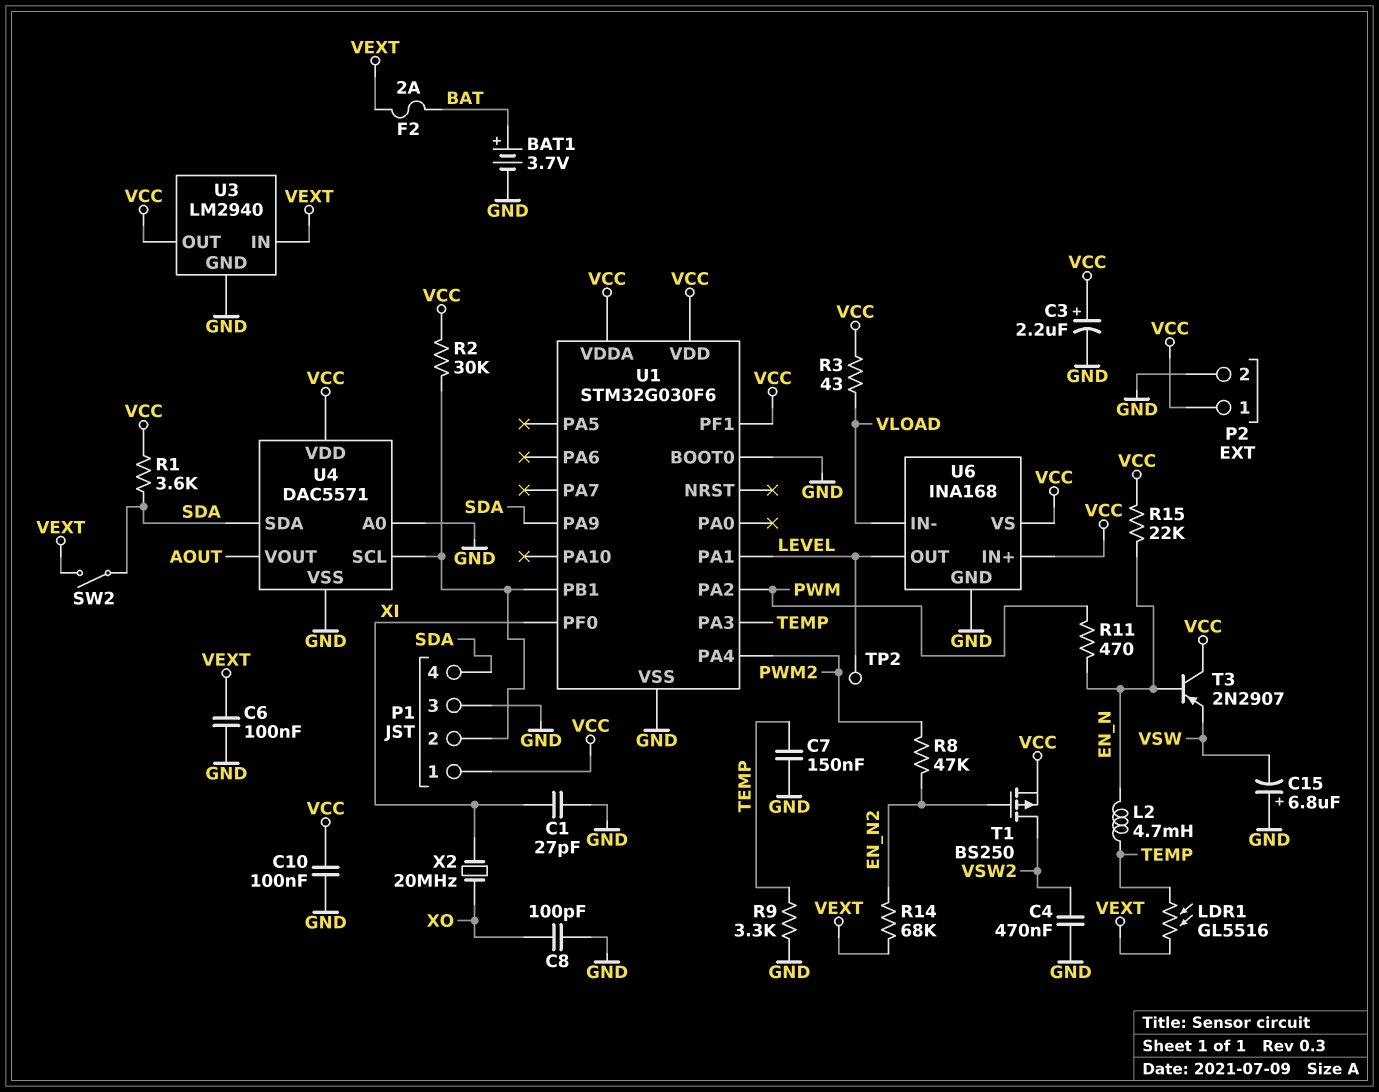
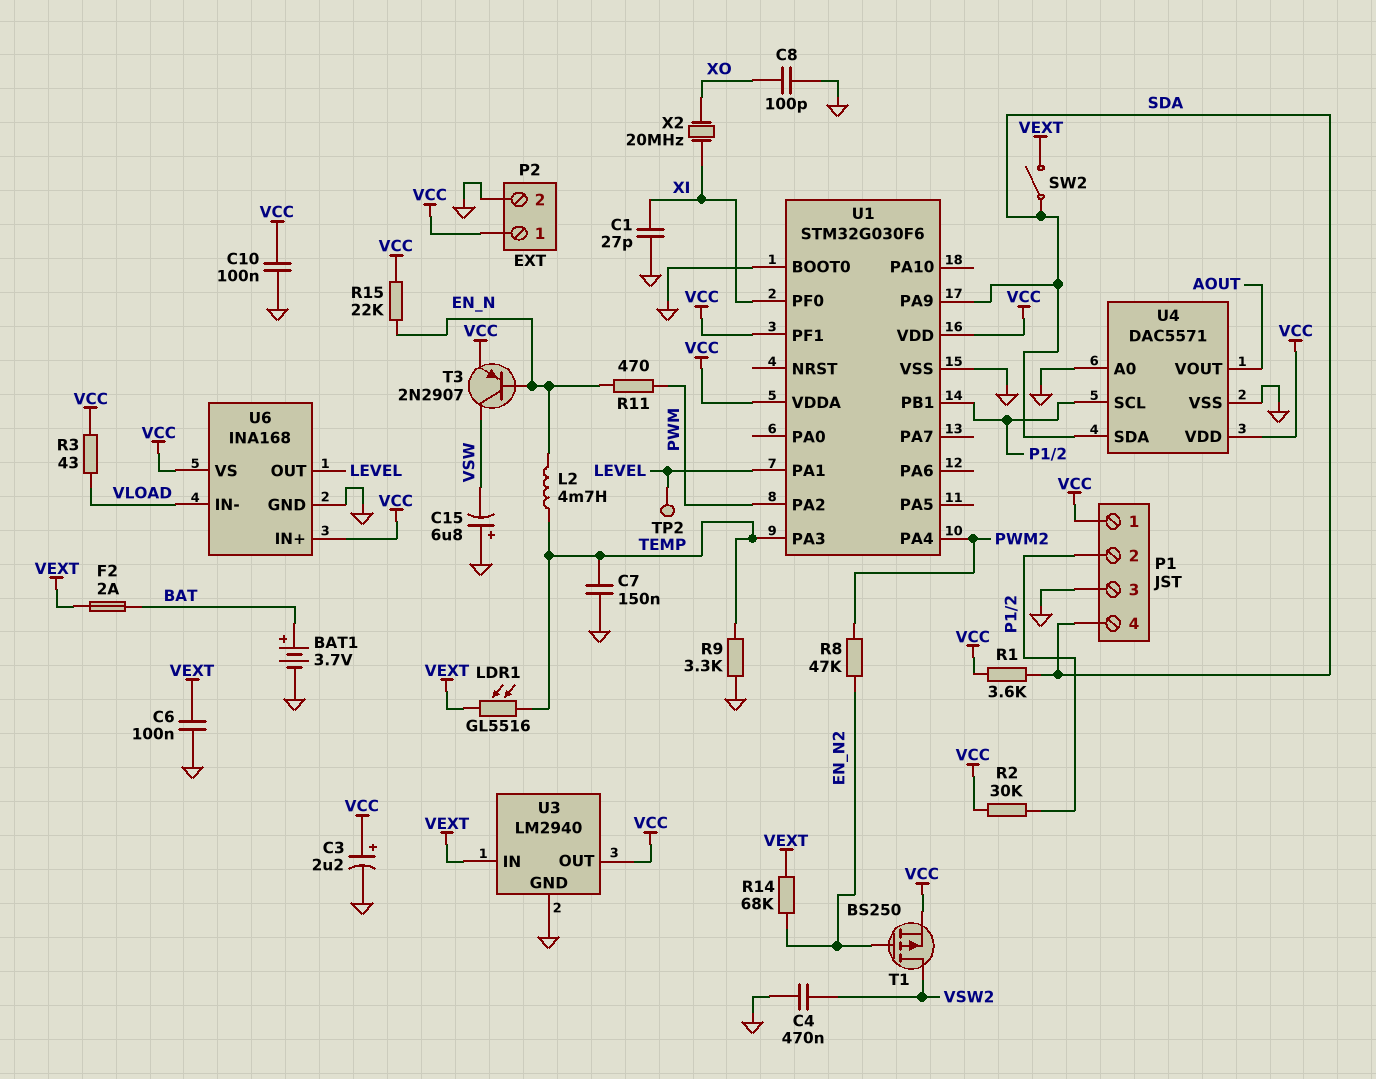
T3: PNP 2N2907 (B EN_N, C VCC, E VSW) -> PNP 2N2907 (B EN_N, C VSW, E VCC)

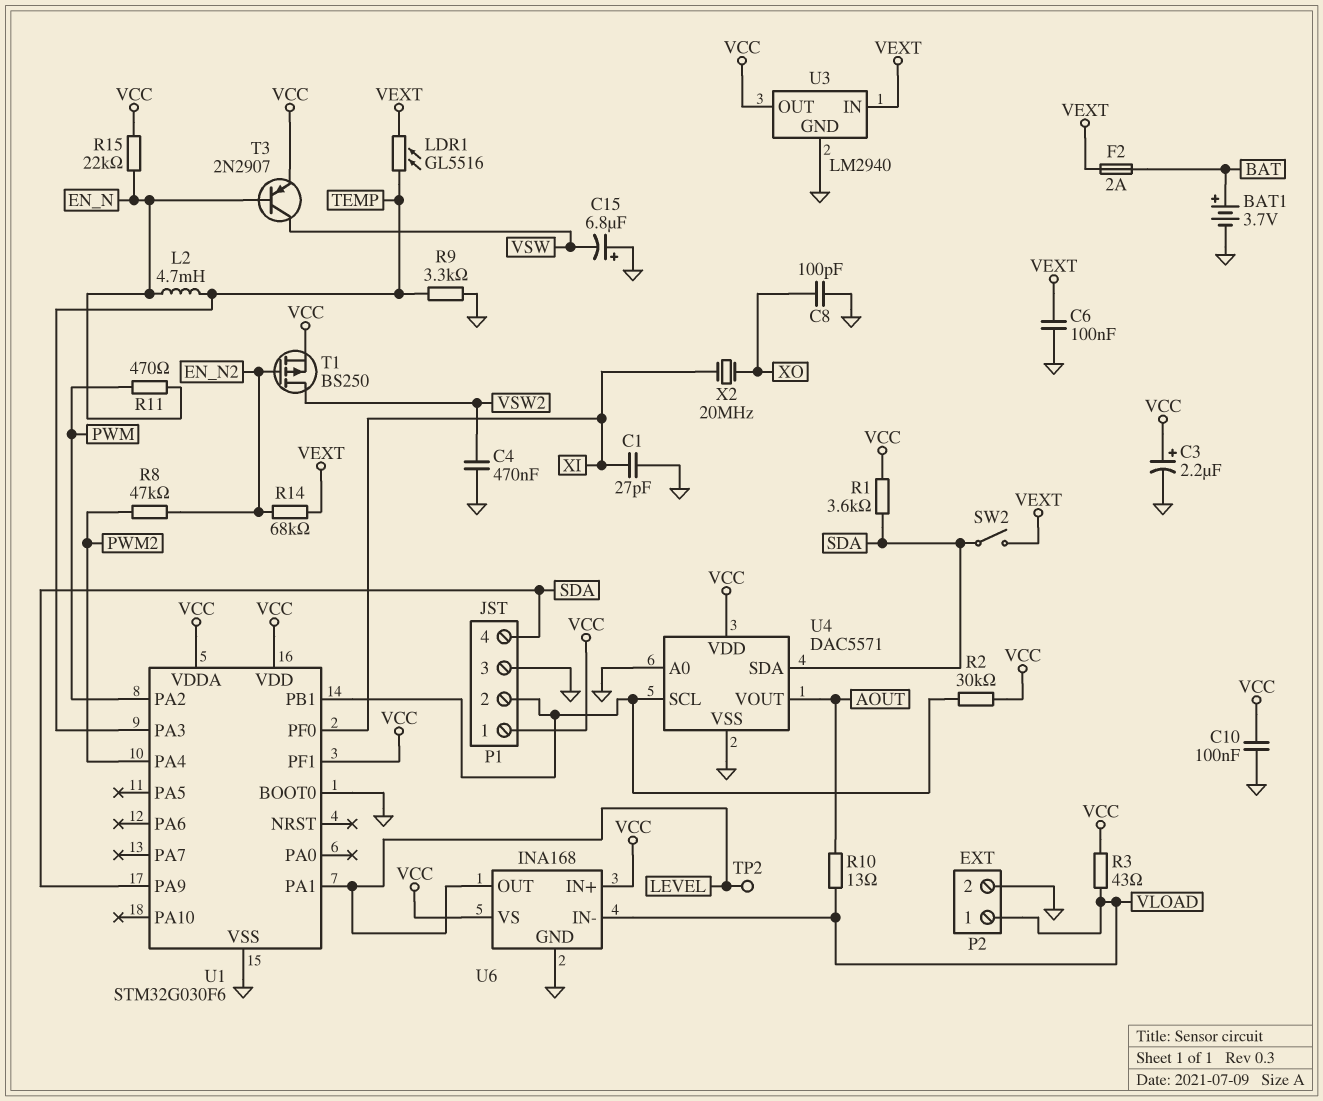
C7: 150nF (GND, TEMP) -> none
P2 pin 1: VCC -> VLOAD
R10: none -> 13 (AOUT, VLOAD)

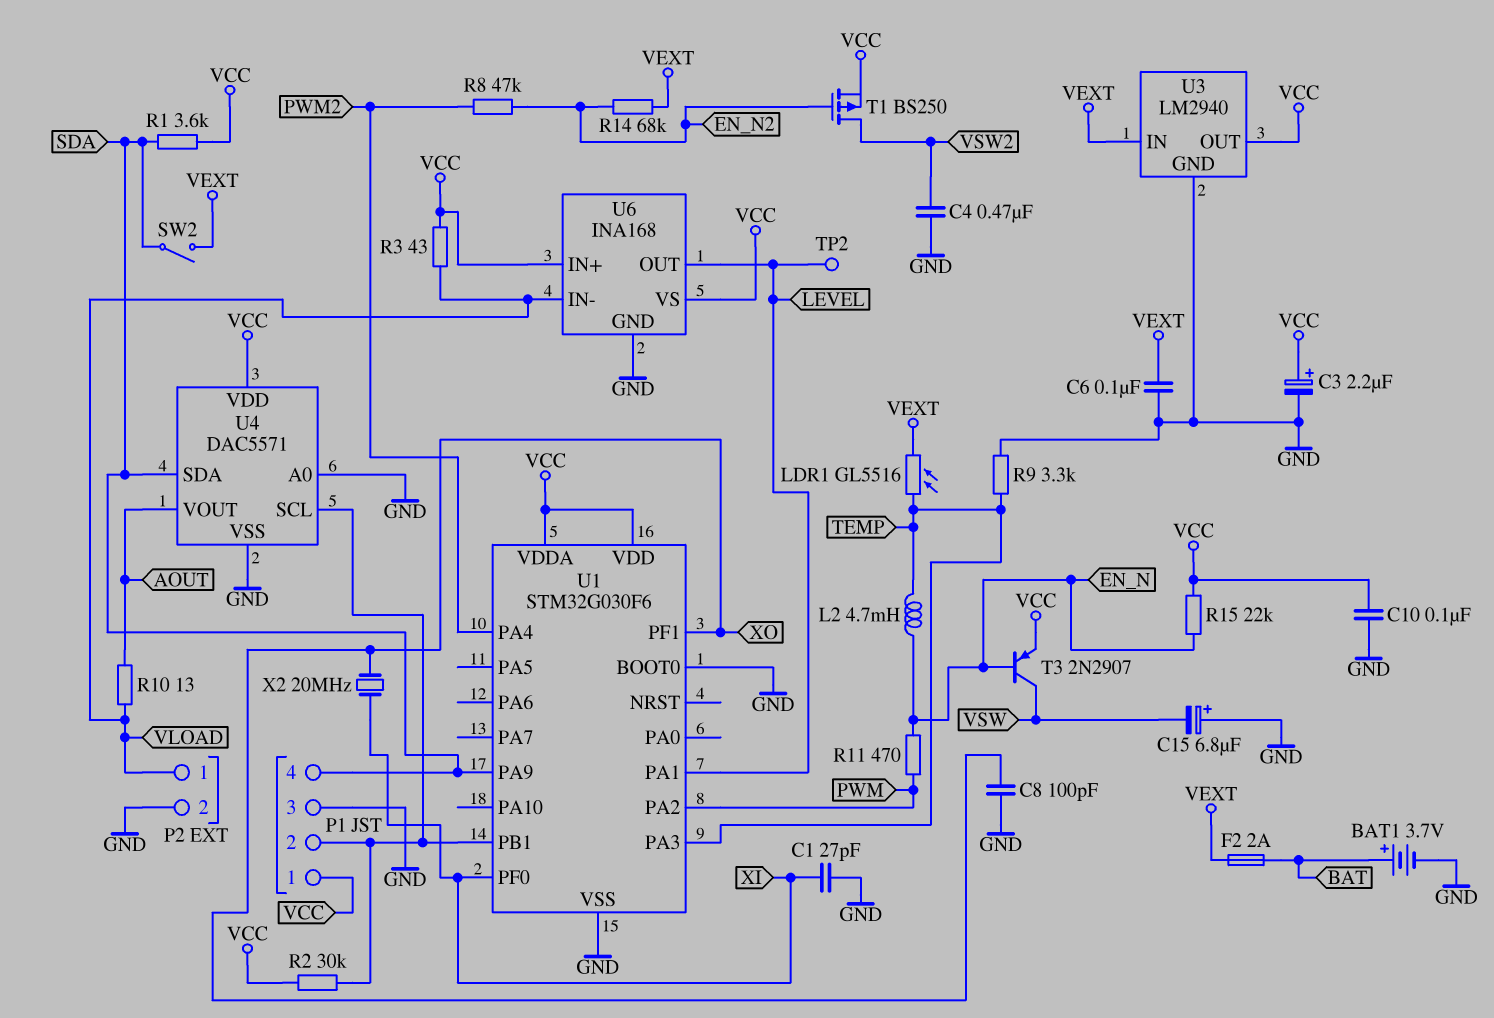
U1 pin PF1: VCC -> XO

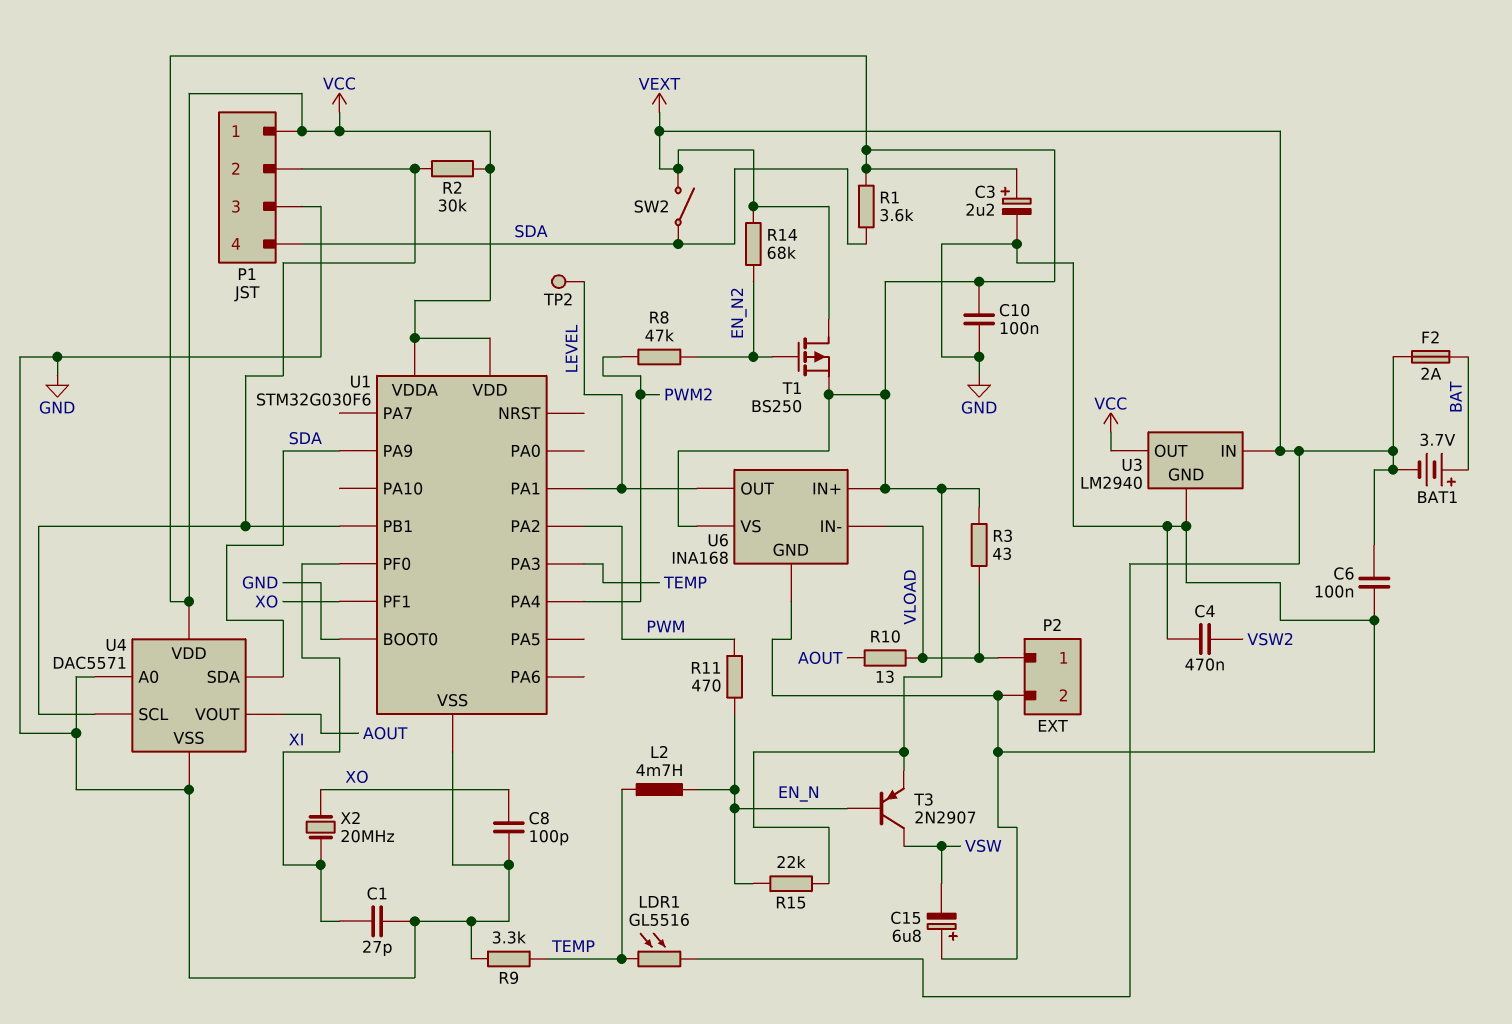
BAT1: 3.7V (plus BAT, minus GND) -> 3.7V (plus BAT, minus VEXT)
T1: PMOS BS250 (G EN_N2, D VSW2, S VCC) -> PMOS BS250 (G EN_N2, D VEXT, S VCC)

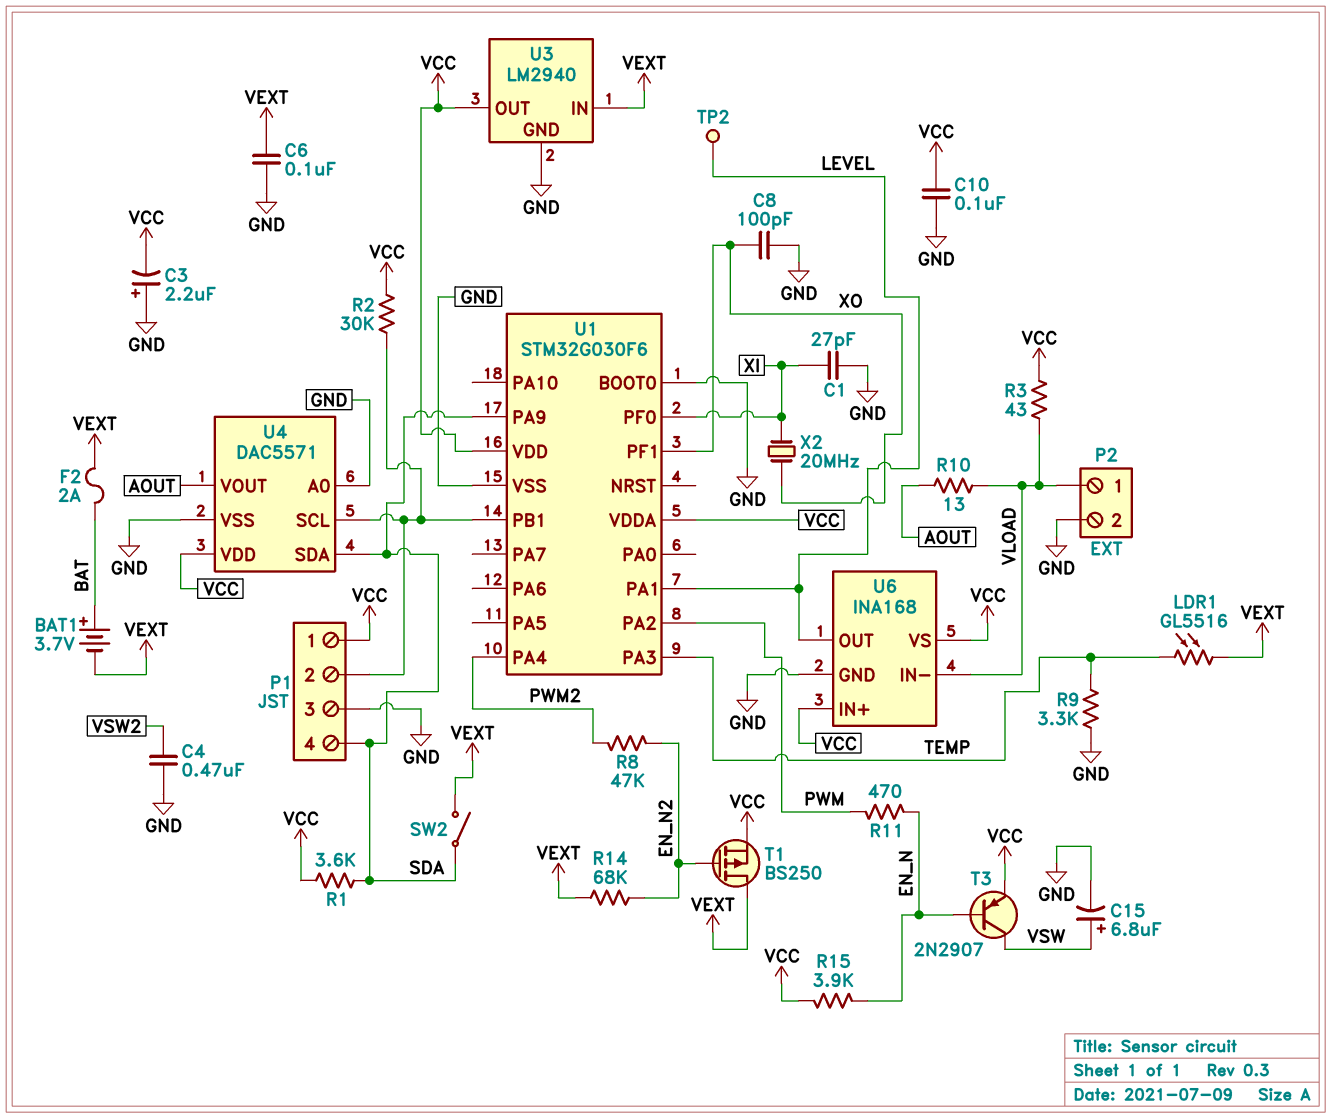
C3: 2.2uF (plus VCC, minus GND) -> 2.2uF (plus GND, minus VCC)
C15: 6.8uF (plus GND, minus VSW) -> 6.8uF (plus VSW, minus GND)
L2: 4.7mH (EN_N, TEMP) -> none
R15: 22k (EN_N, VCC) -> 3.9k (EN_N, VCC)

